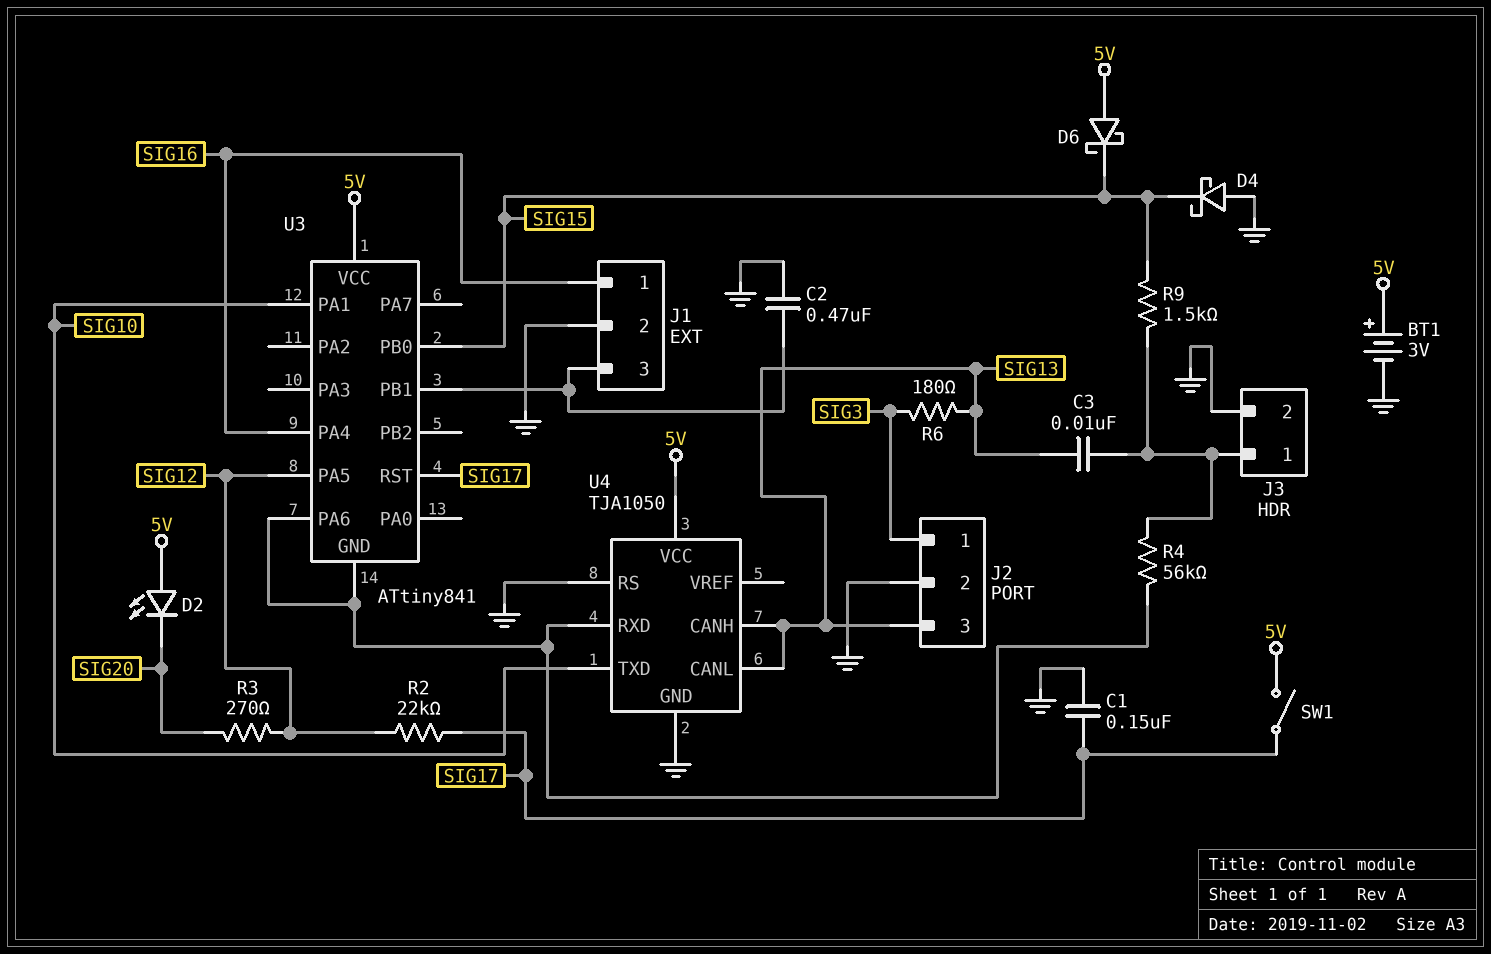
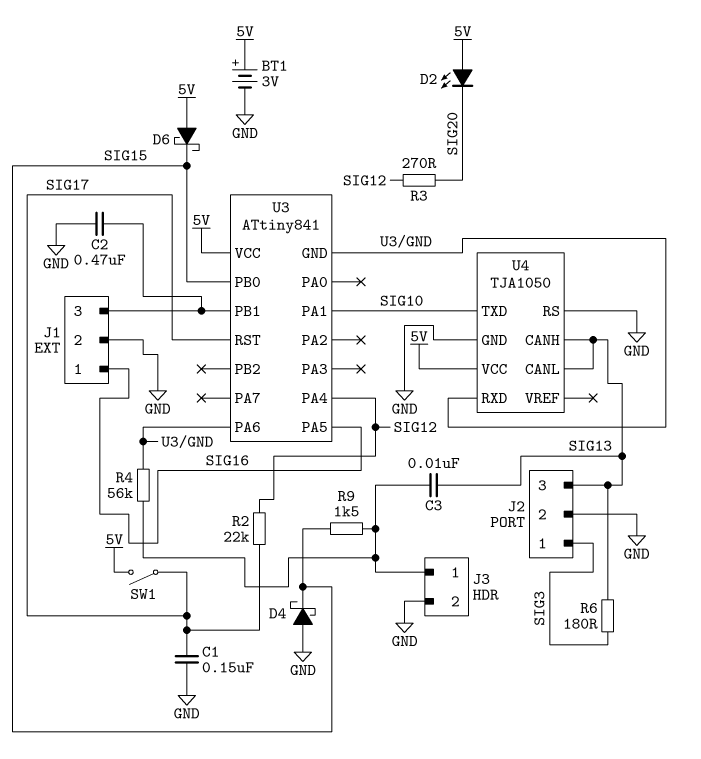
U3 pin PA4: SIG16 -> SIG12
U3 pin PA5: SIG12 -> SIG16

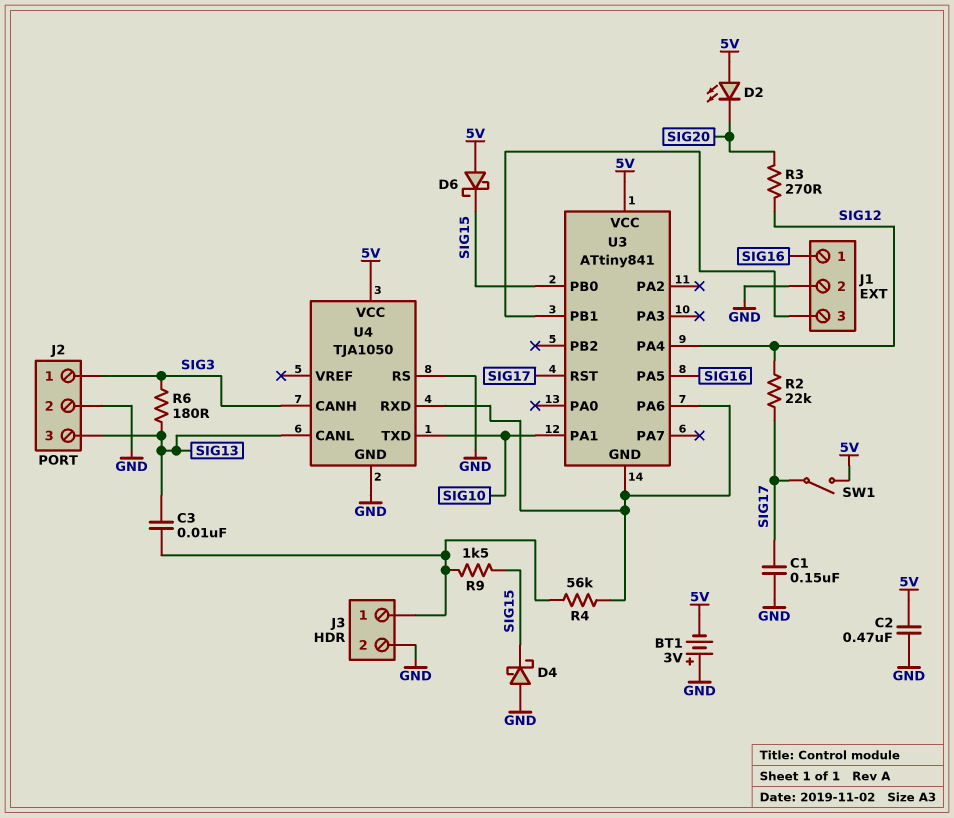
BT1: 3V (plus 5V, minus GND) -> 3V (plus GND, minus 5V)
C2: 470nF (GND, J1/3) -> 470nF (5V, GND)
U4 pin CANH: SIG13 -> SIG3

